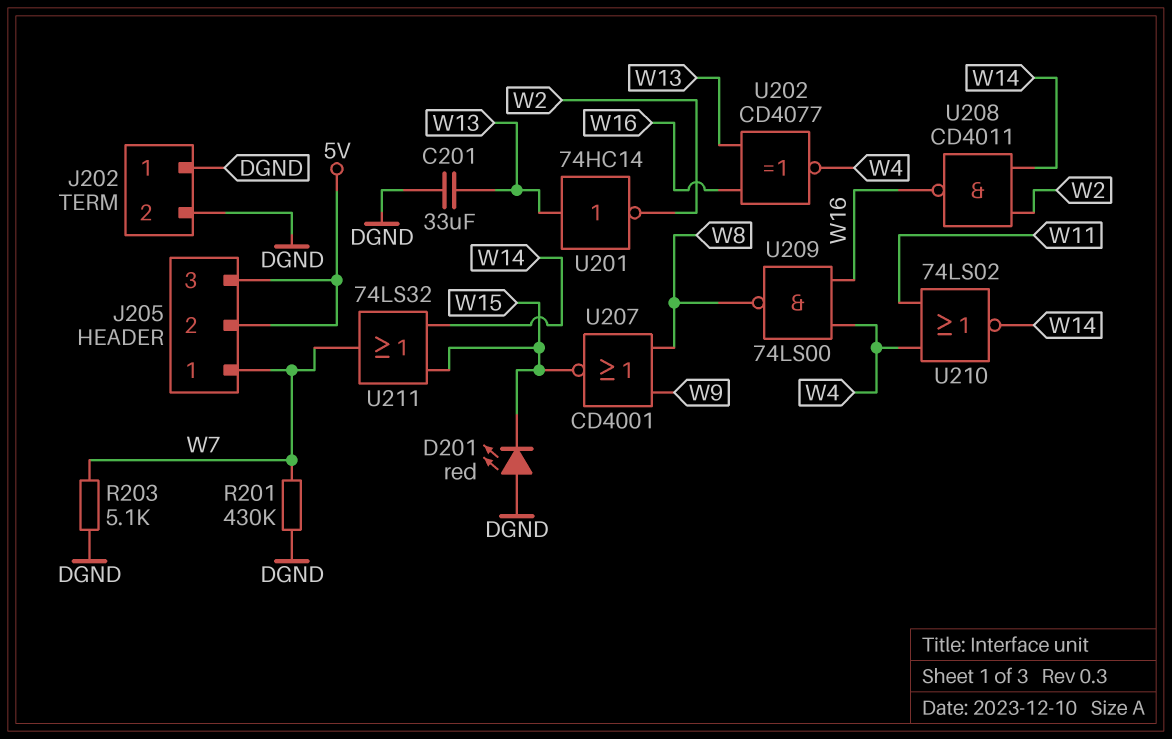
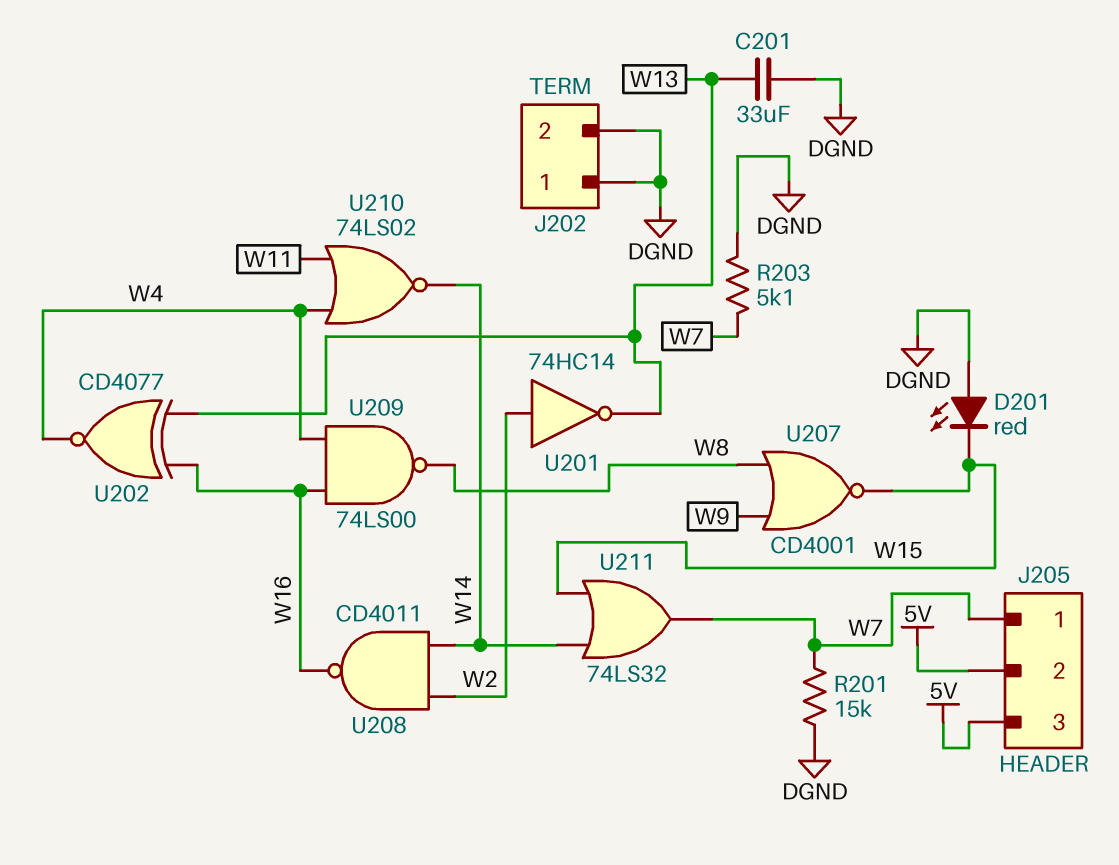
R201: 430k (DGND, W7) -> 15k (DGND, W7)
U201: NOT 74HC14 (in W13, out W2) -> NOT 74HC14 (in W2, out W13)

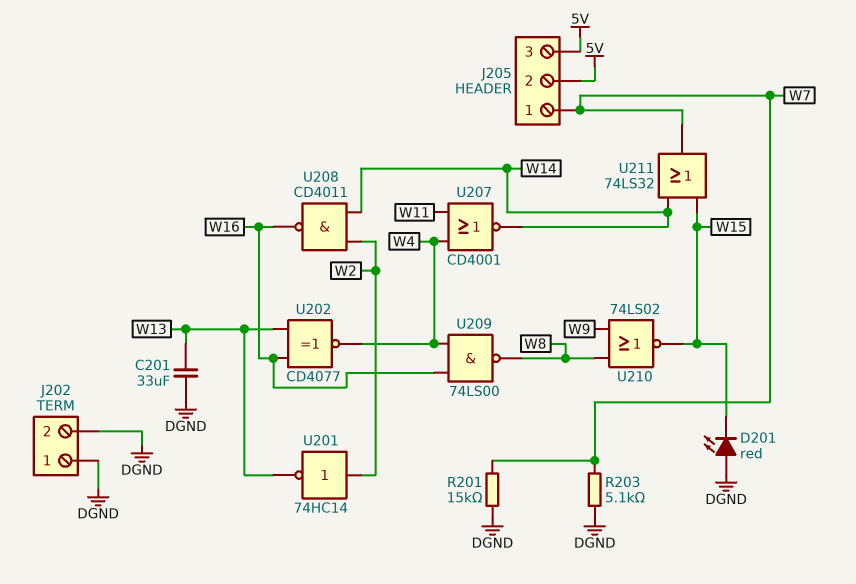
U207: NOR CD4001 (in W8, in W9, out W15) -> NOR CD4001 (in W4, in W11, out W14)
U210: NOR 74LS02 (in W4, in W11, out W14) -> NOR 74LS02 (in W8, in W9, out W15)

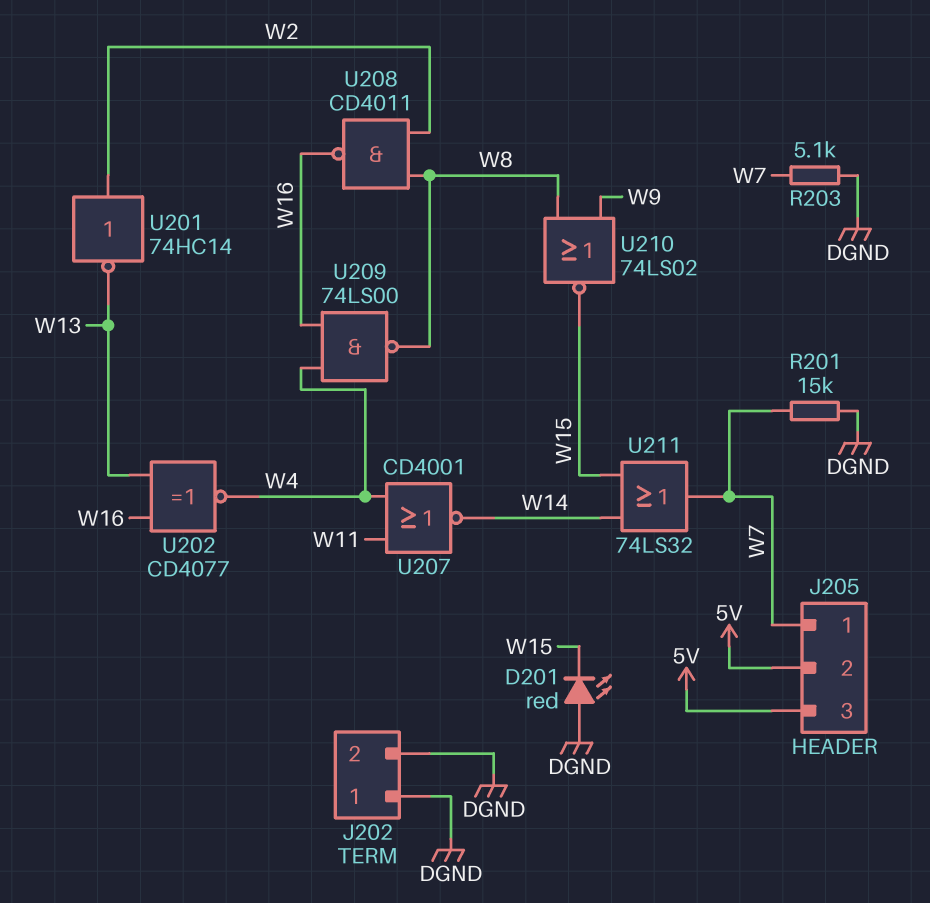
C201: 33uF (DGND, W13) -> none
U208: NAND CD4011 (in W2, in W14, out W16) -> NAND CD4011 (in W2, in W8, out W16)

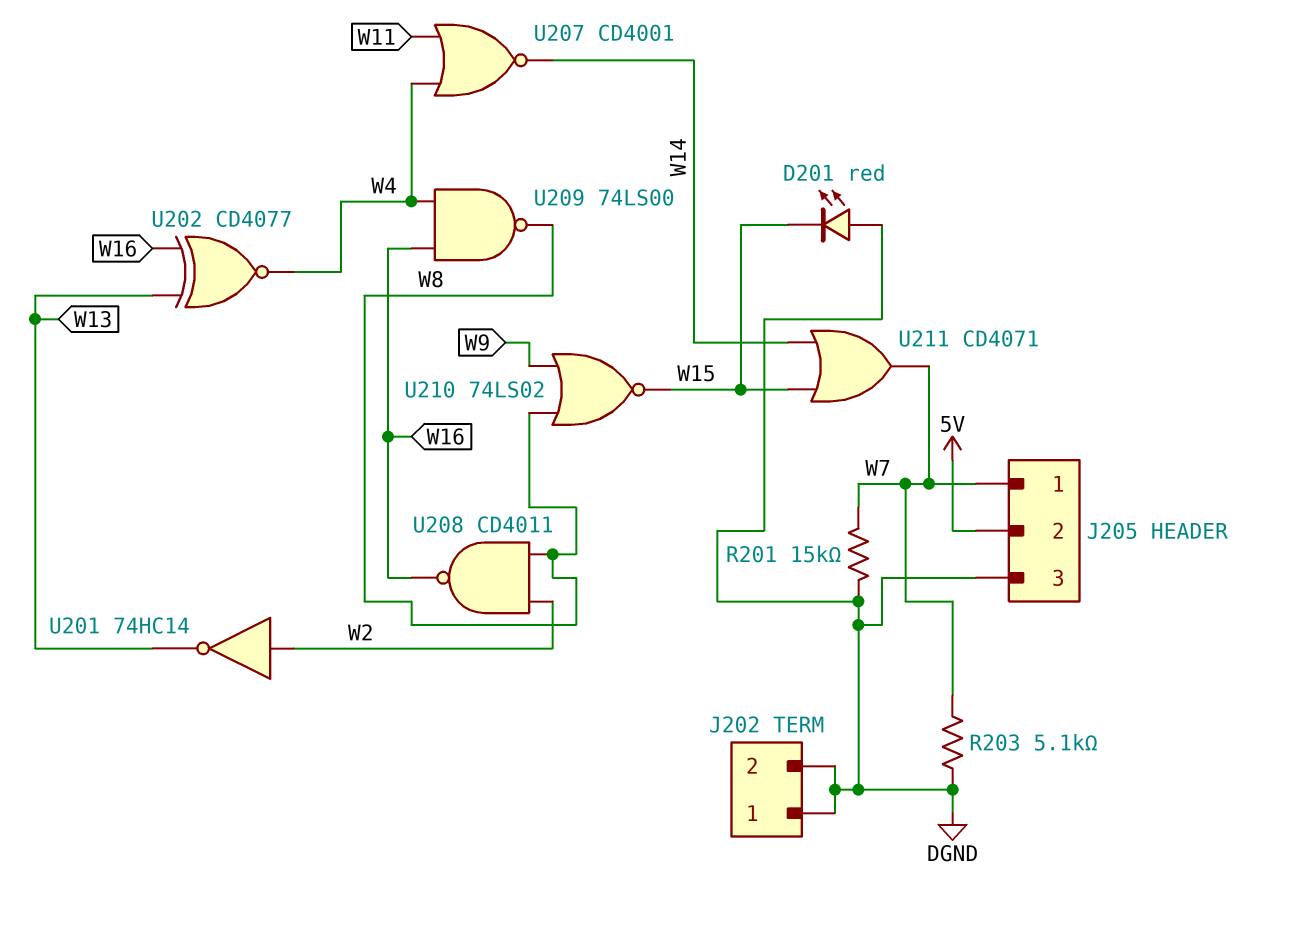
J205 pin 3: 5V -> DGND
U211: OR 74LS32 (in W14, in W15, out W7) -> OR CD4071 (in W14, in W15, out W7)

